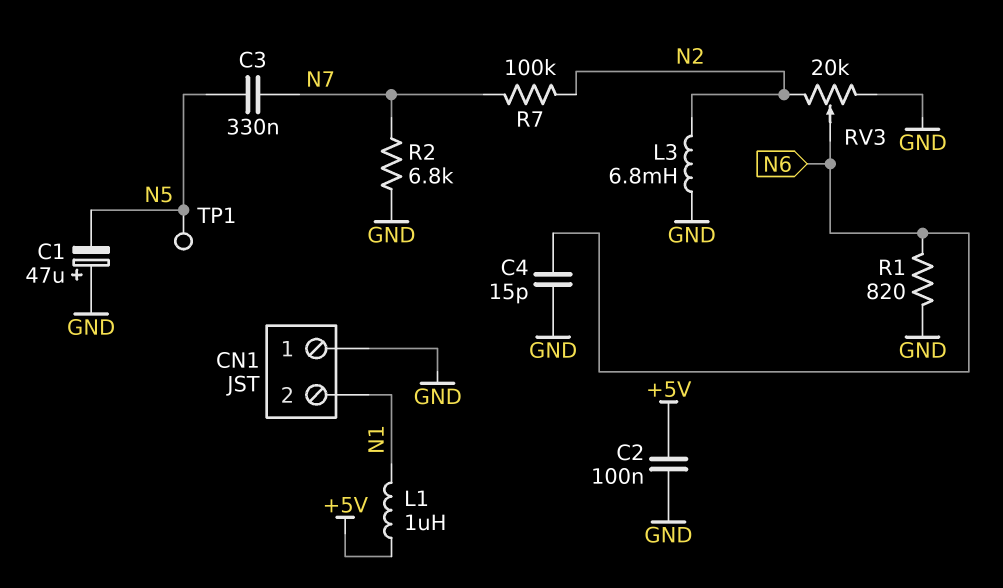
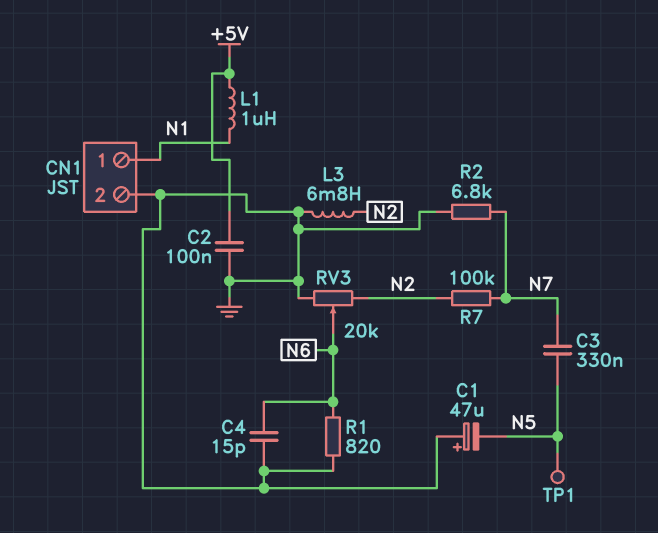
CN1 pin 1: GND -> N1
CN1 pin 2: N1 -> GND

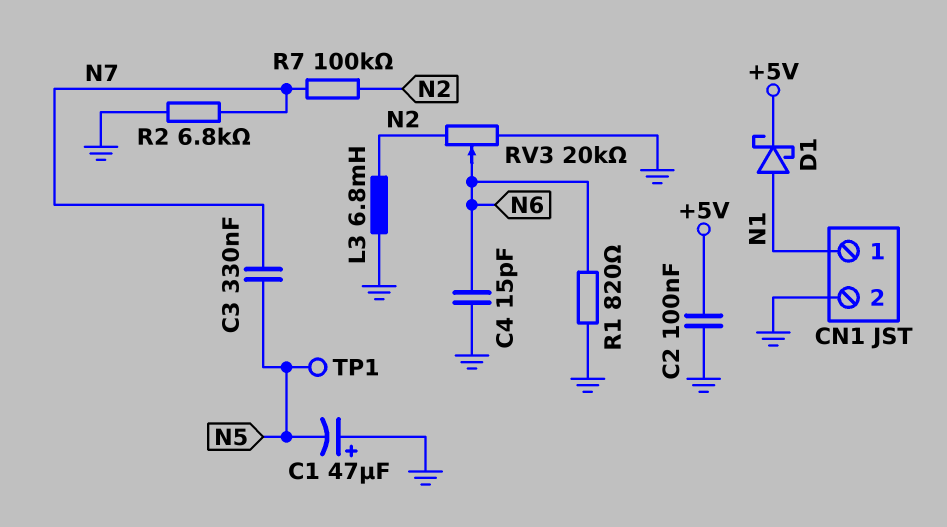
D1: none -> schottky (A N1, K +5V)
L1: 1uH (+5V, N1) -> none

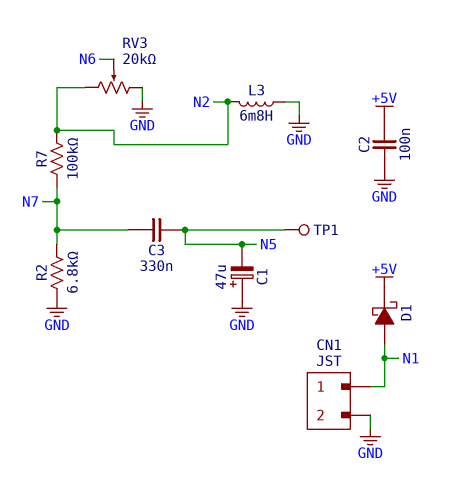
C4: 15pF (GND, N6) -> none
R1: 820 (GND, N6) -> none

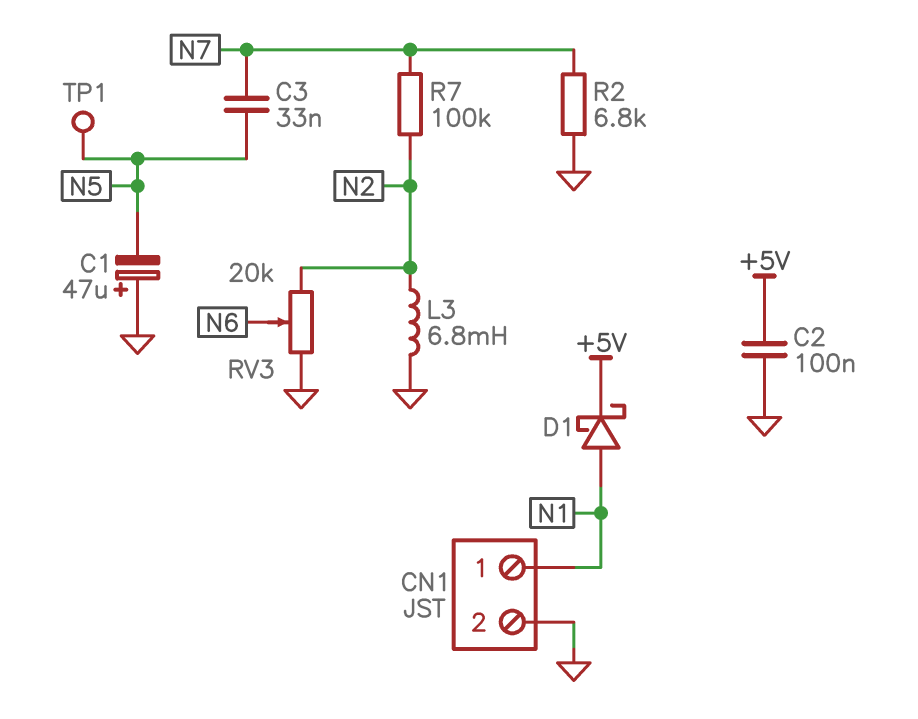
C3: 330nF (N5, N7) -> 33nF (N5, N7)

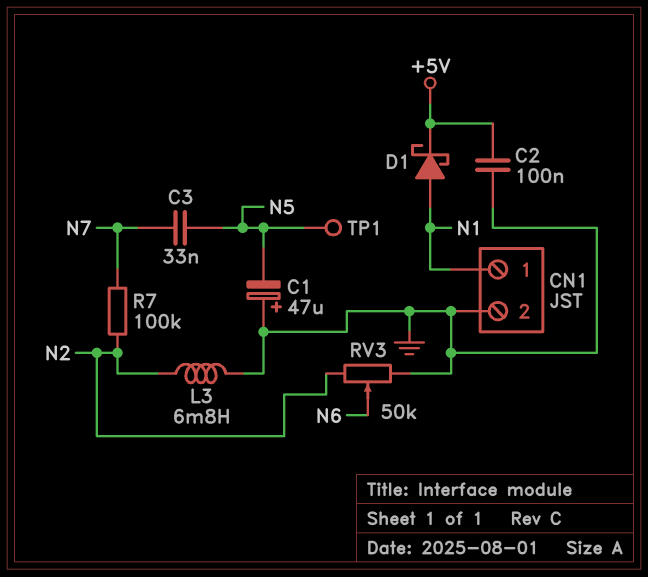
R2: 6.8k (GND, N7) -> none
RV3: 20k (GND, N2, wiper N6) -> 50k (GND, N2, wiper N6)

